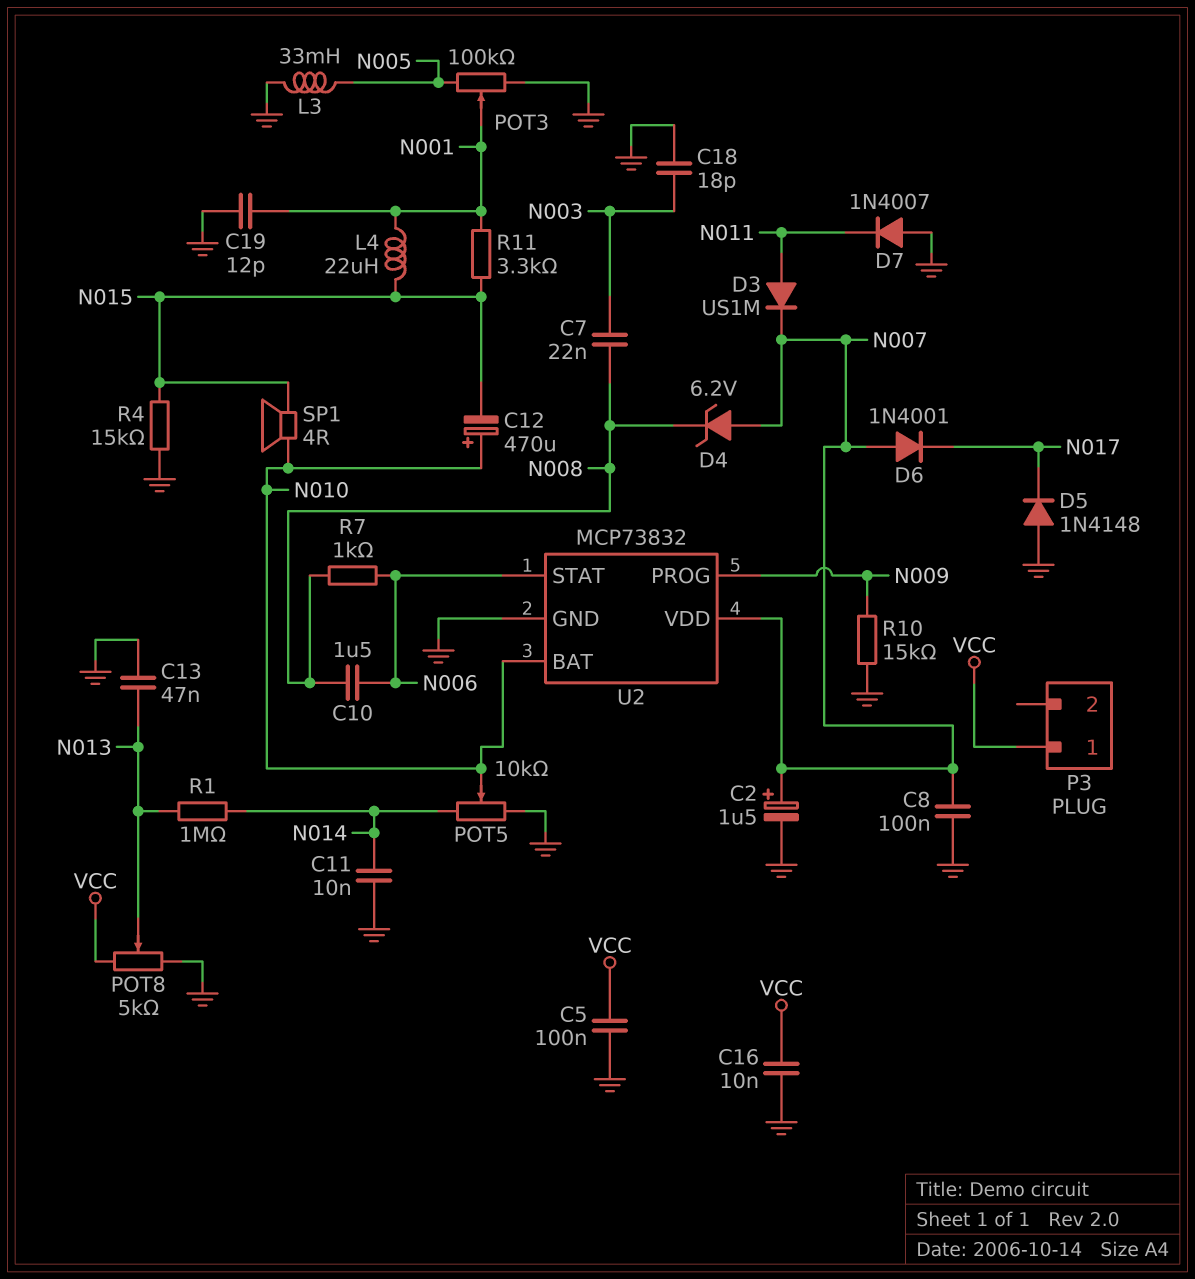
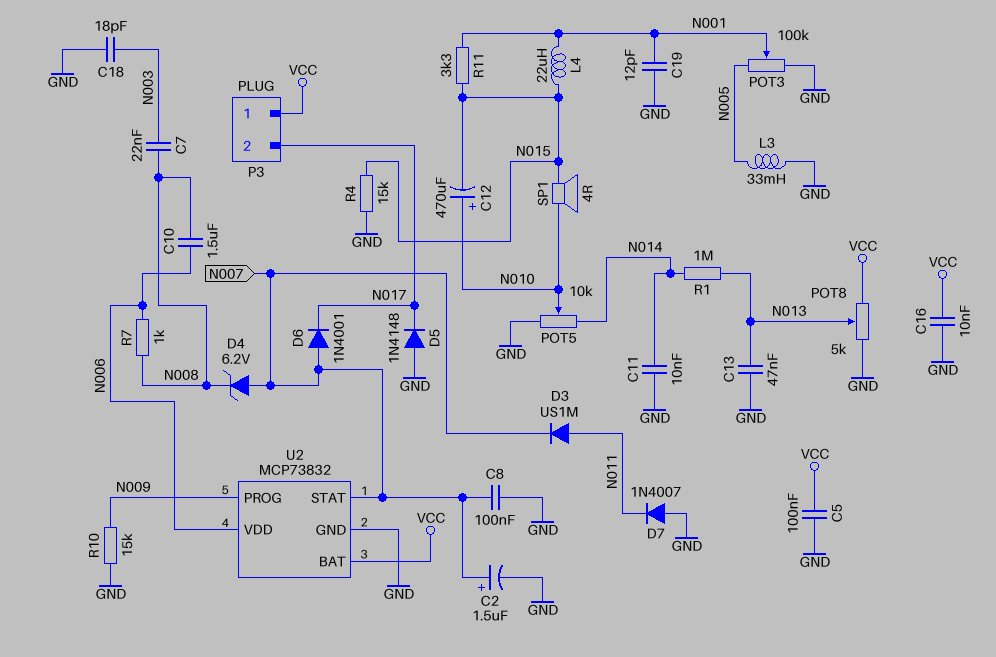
P3 pin 2: none -> N017
U2 pin BAT: N010 -> VCC
U2 pin STAT: N006 -> N007
U2 pin VDD: N007 -> N006

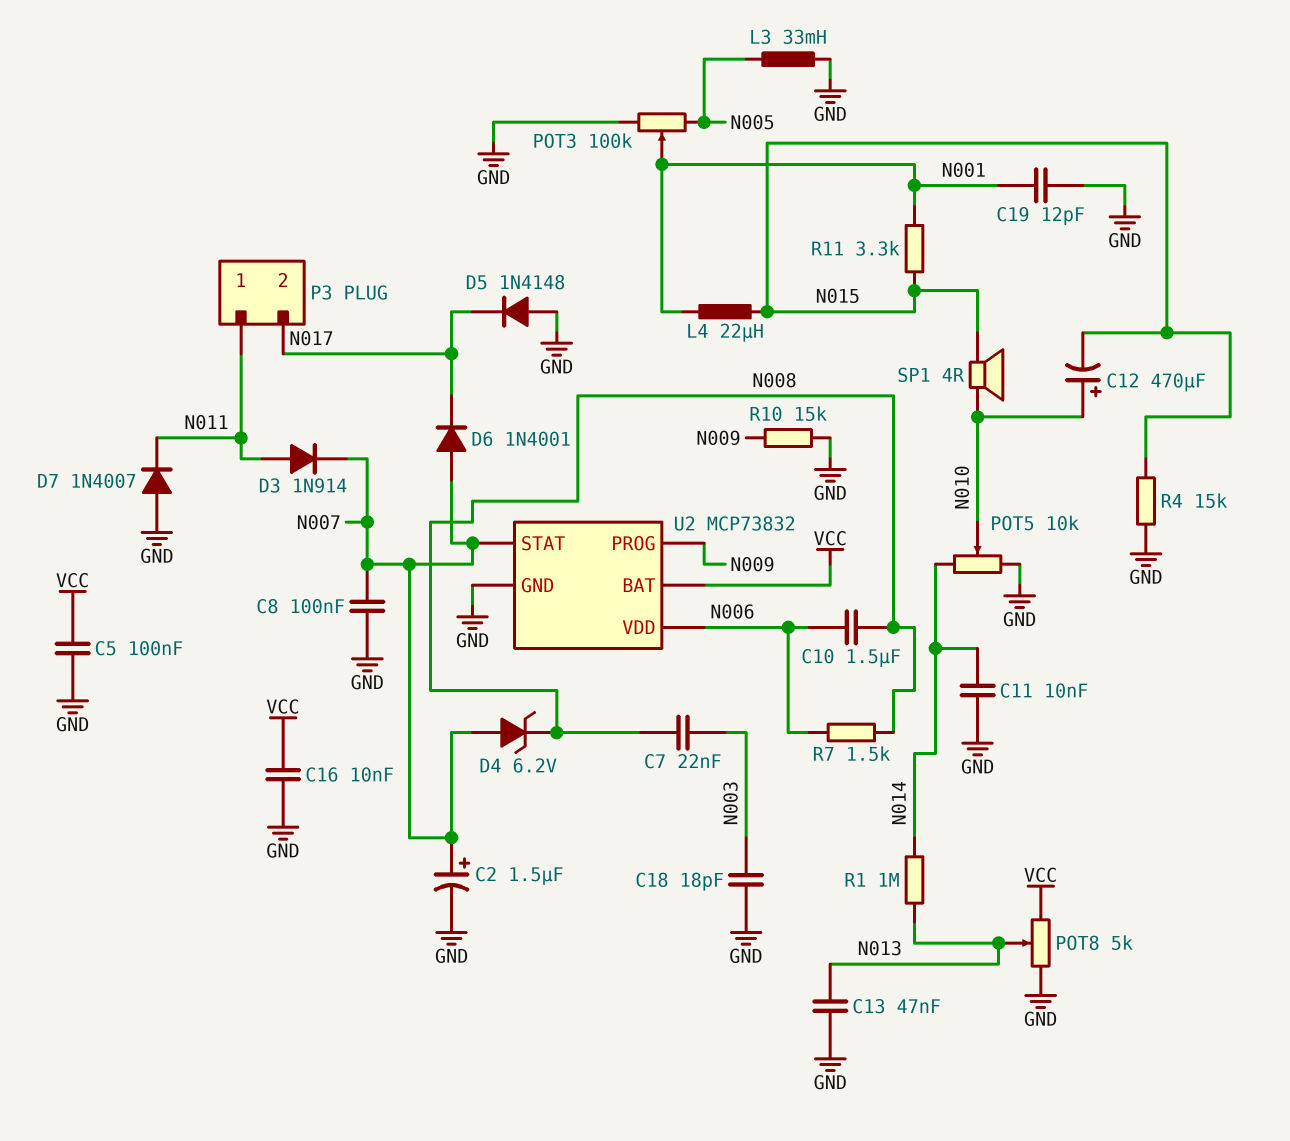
D3: diode US1M (A N011, K N007) -> diode 1N914 (A N011, K N007)
P3 pin 1: VCC -> N011
R7: 1k (N006, N008) -> 1.5k (N006, N008)

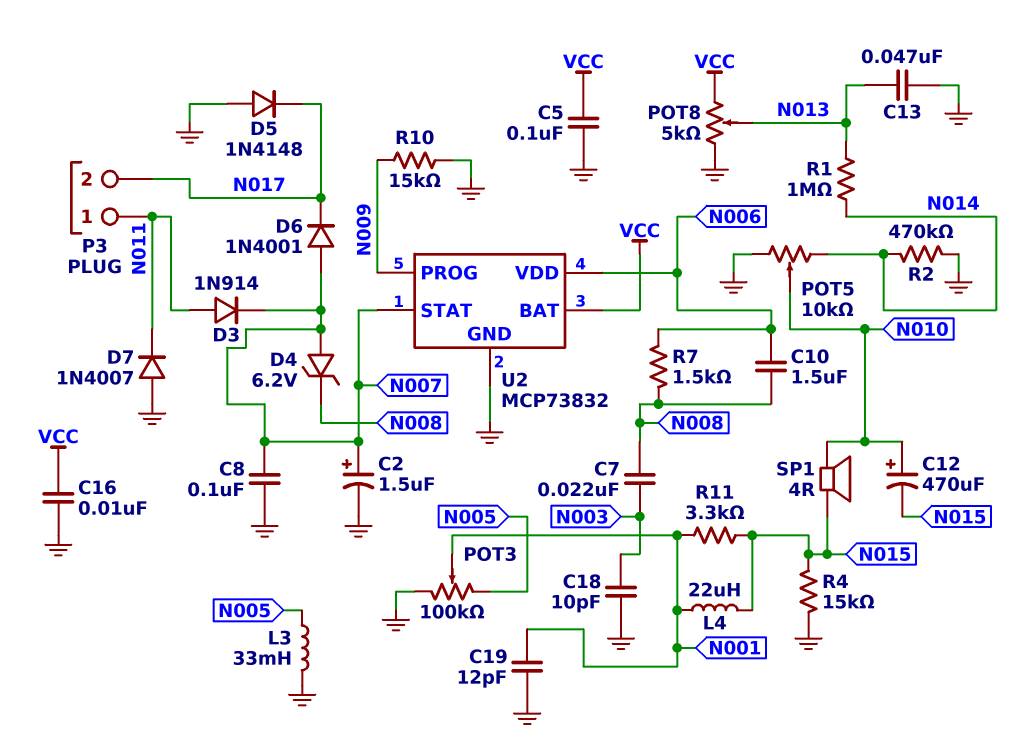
C11: 10nF (GND, N014) -> none
C18: 18pF (GND, N003) -> 10pF (GND, N003)
R2: none -> 470k (GND, N014)

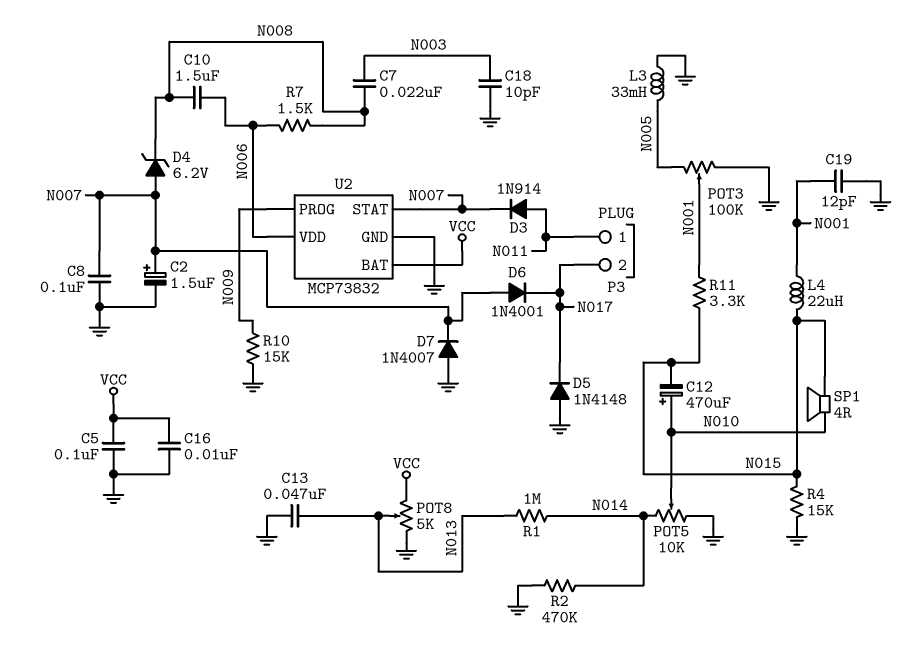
D7: diode 1N4007 (A GND, K N011) -> diode 1N4007 (A GND, K N007)

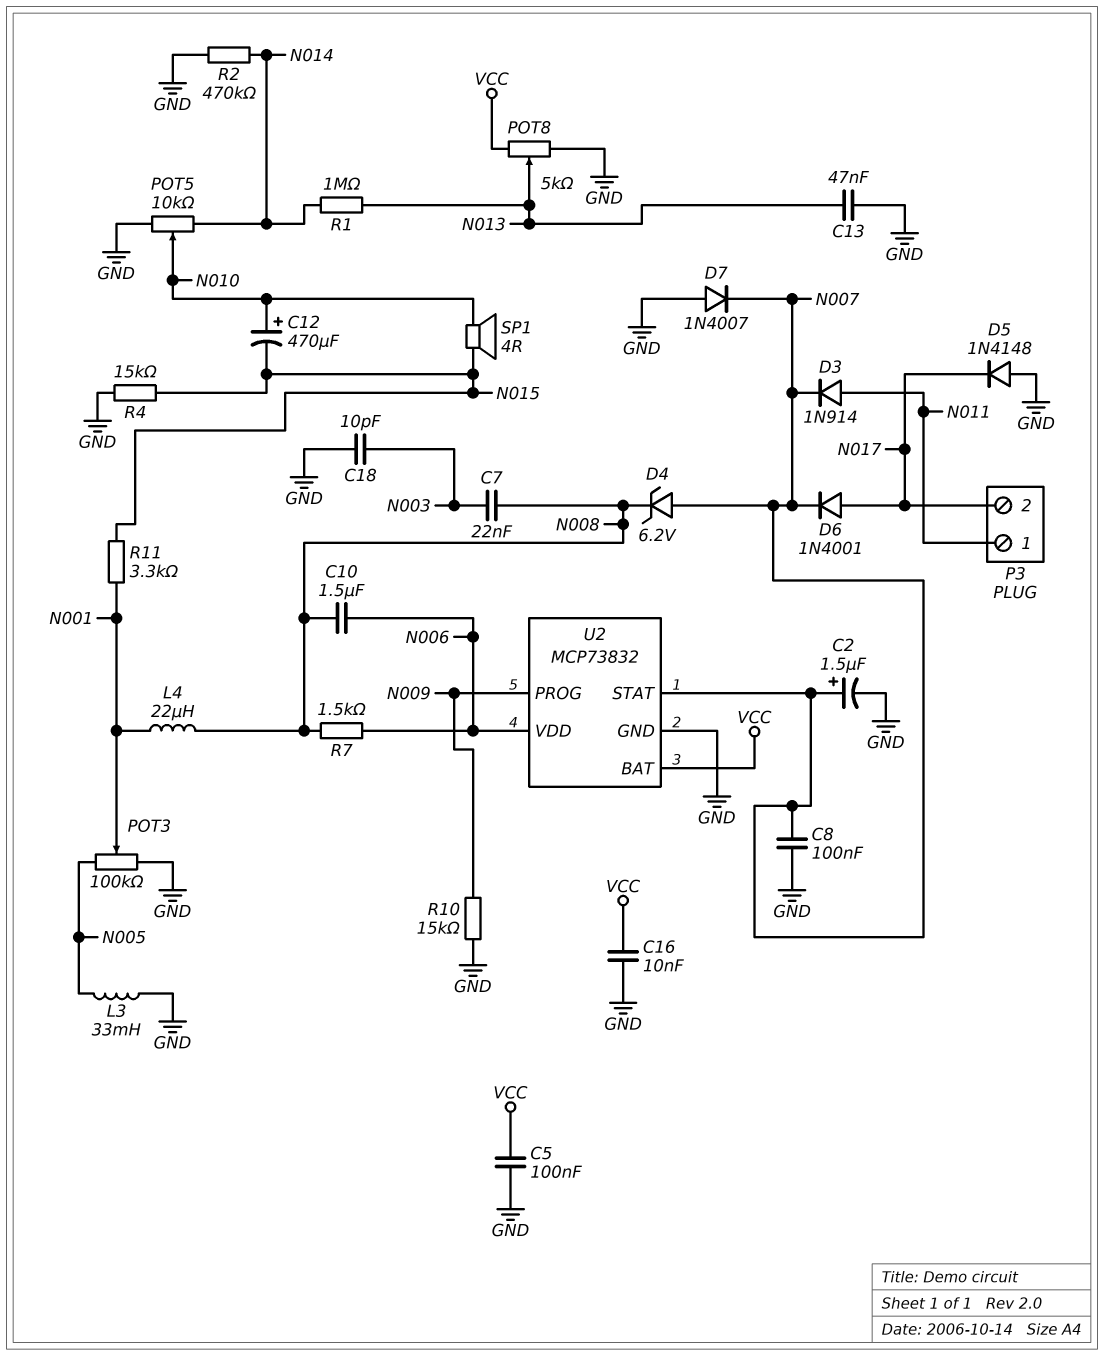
C19: 12pF (GND, N001) -> none
D6: diode 1N4001 (A N007, K N017) -> diode 1N4001 (A N017, K N007)
L4: 22uH (N001, N015) -> 22uH (N001, N008)

